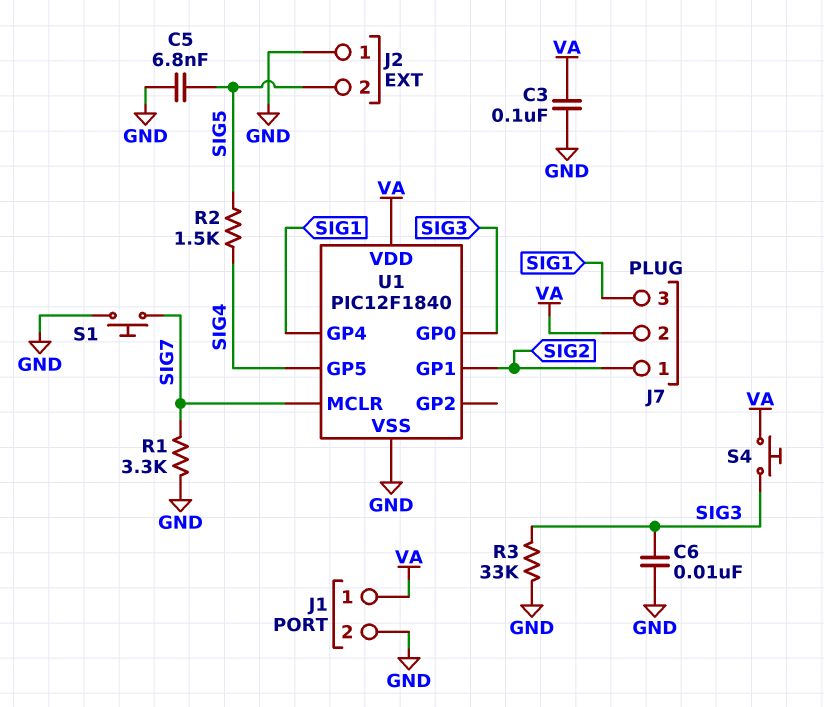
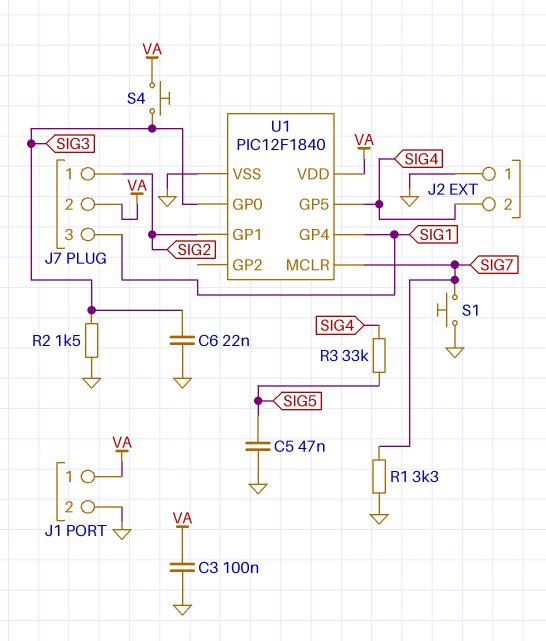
C5: 6.8nF (GND, SIG5) -> 47nF (GND, SIG5)
C6: 10nF (GND, SIG3) -> 22nF (GND, SIG3)
J2 pin 2: SIG5 -> SIG4
R2: 1.5k (SIG4, SIG5) -> 1.5k (GND, SIG3)
R3: 33k (GND, SIG3) -> 33k (SIG4, SIG5)

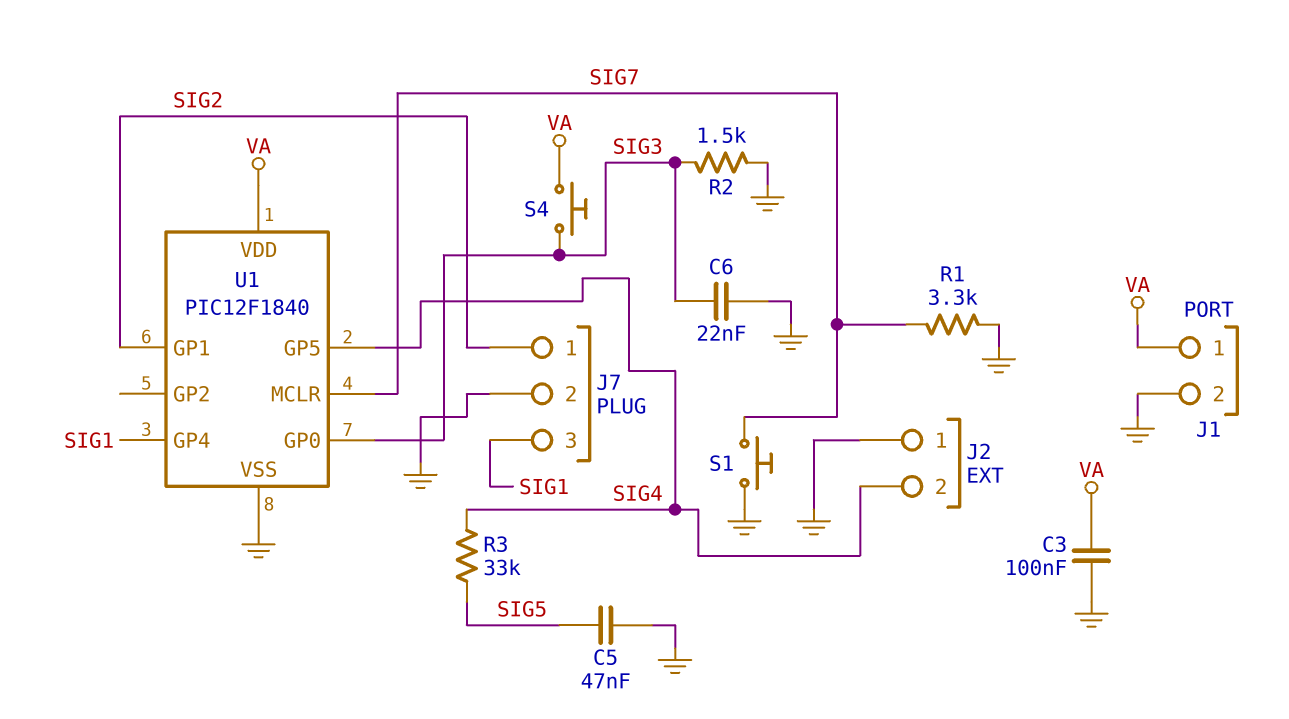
J7 pin 2: VA -> GND

